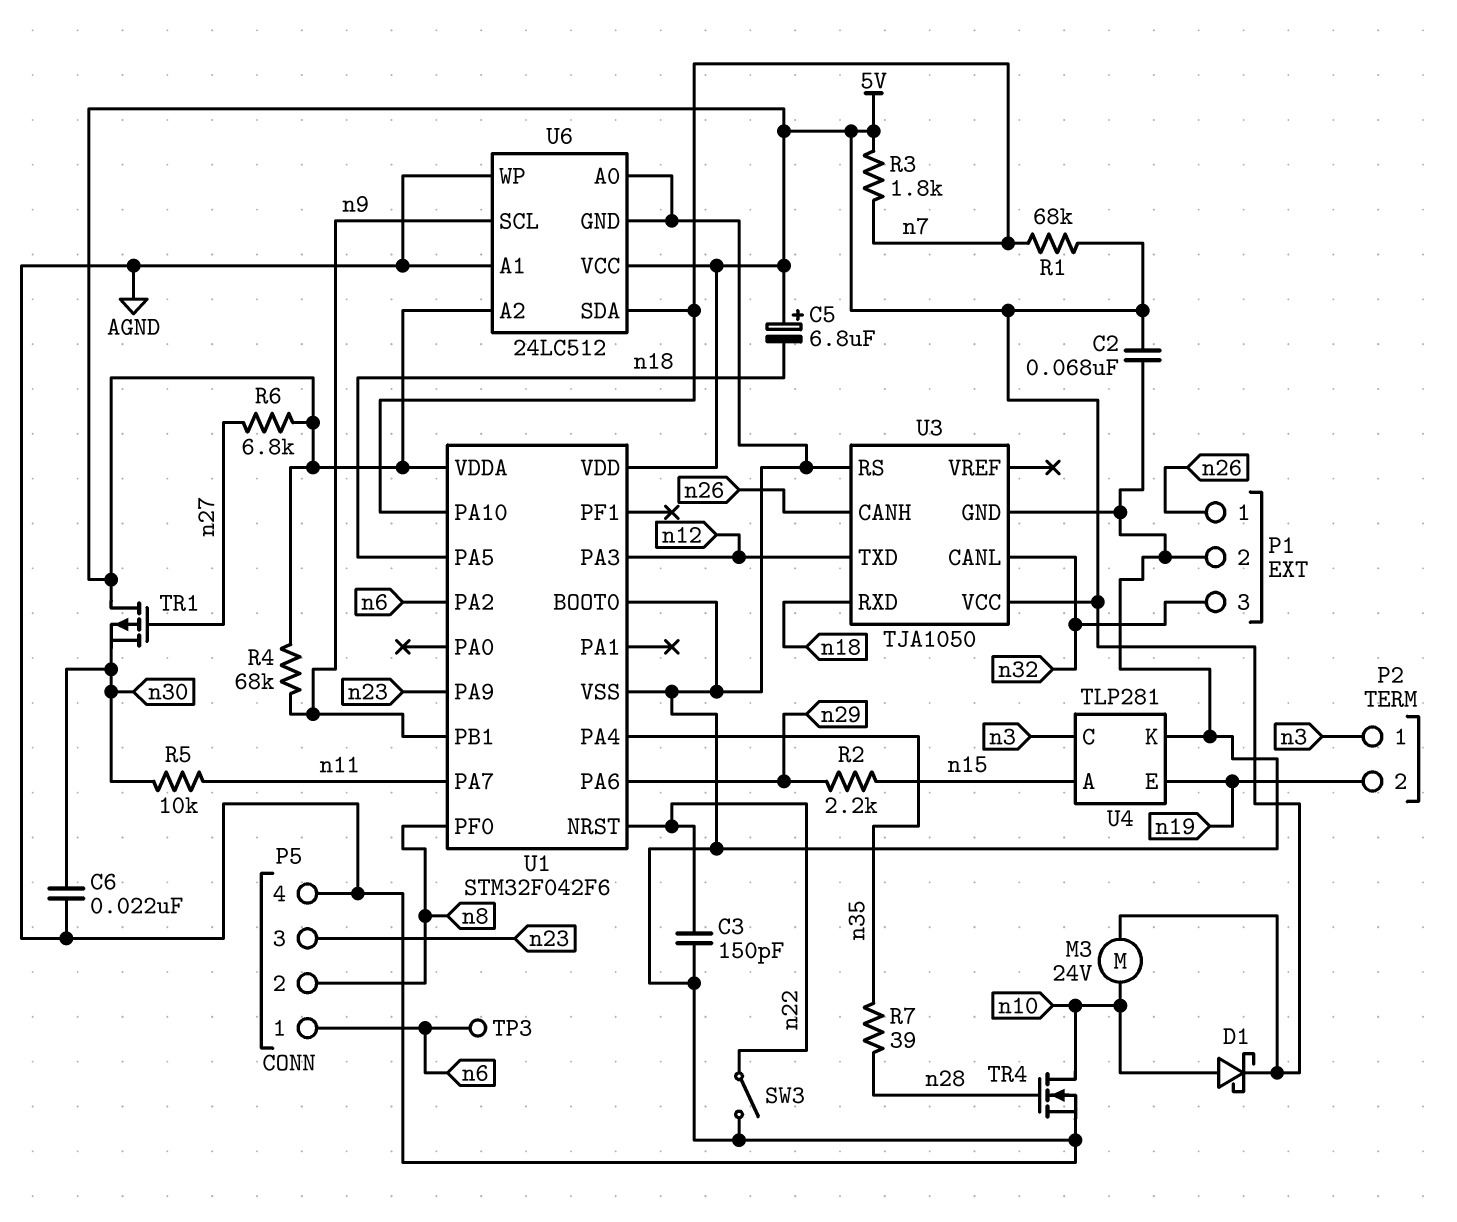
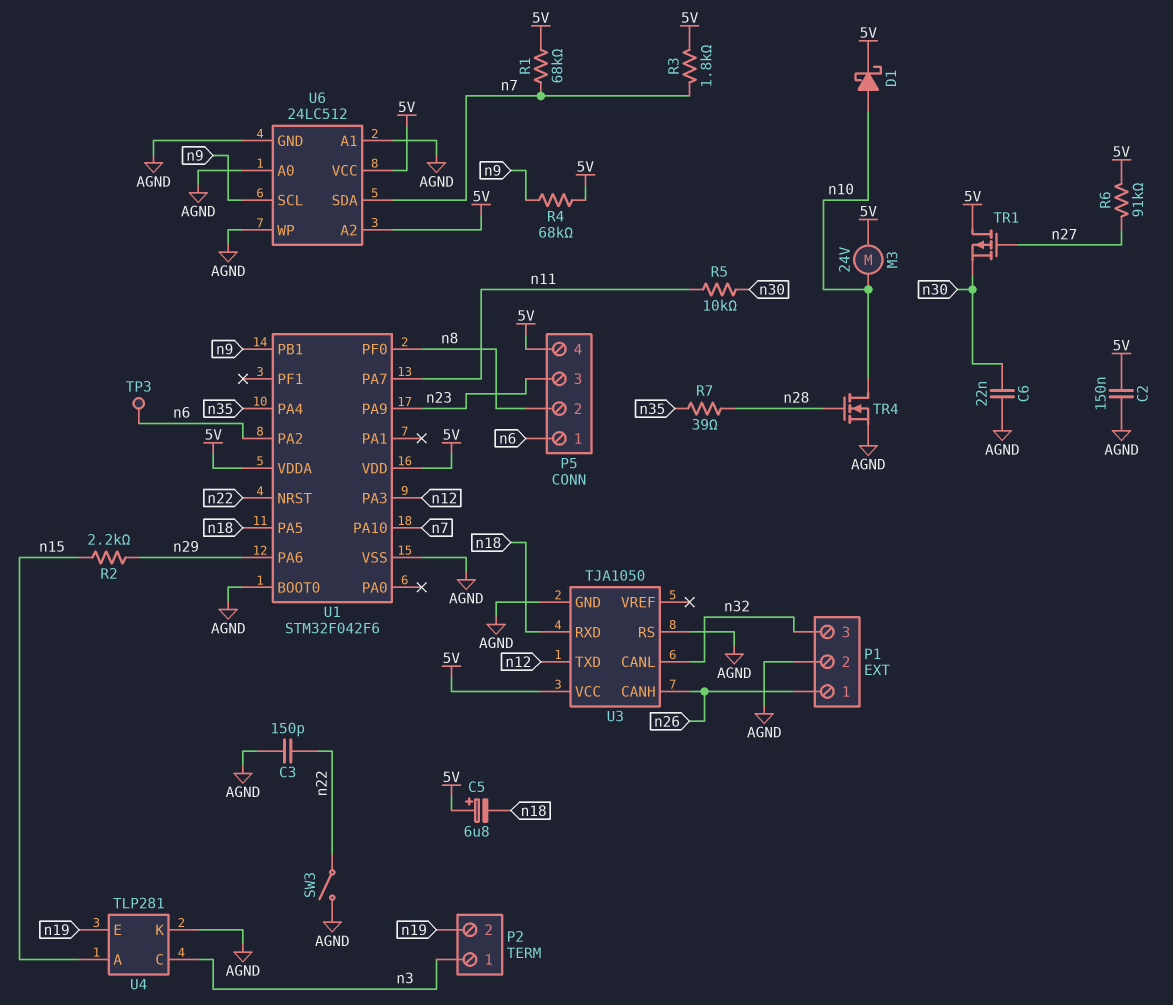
C2: 68nF (5V, AGND) -> 150nF (5V, AGND)
P5 pin 4: AGND -> 5V
R6: 6.8k (5V, n27) -> 91k (5V, n27)

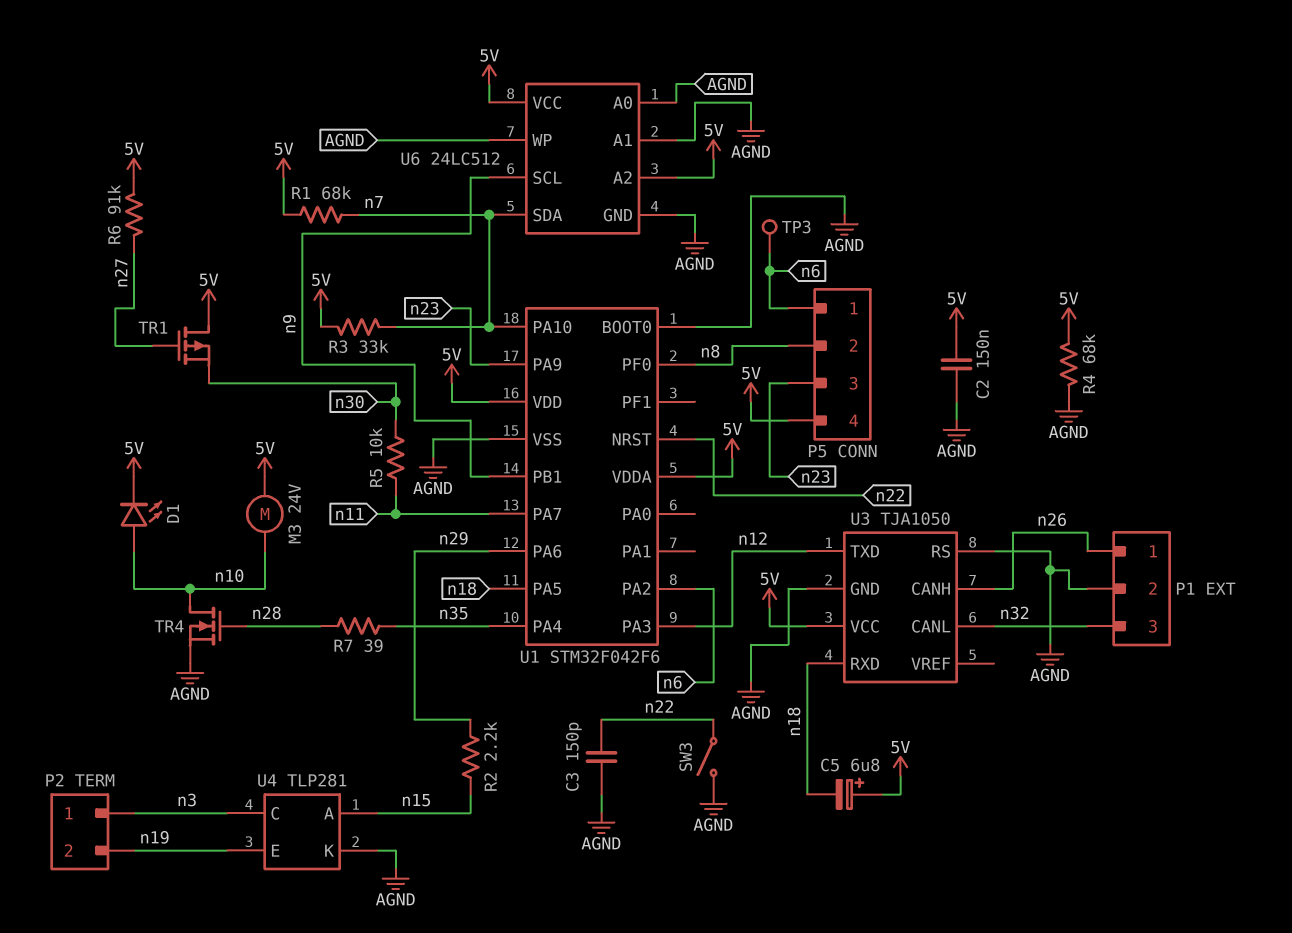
C6: 22nF (AGND, n30) -> none
D1: schottky (A n10, K 5V) -> LED (A n10, K 5V)
R3: 1.8k (5V, n7) -> 33k (5V, n7)
R4: 68k (5V, n9) -> 68k (5V, AGND)

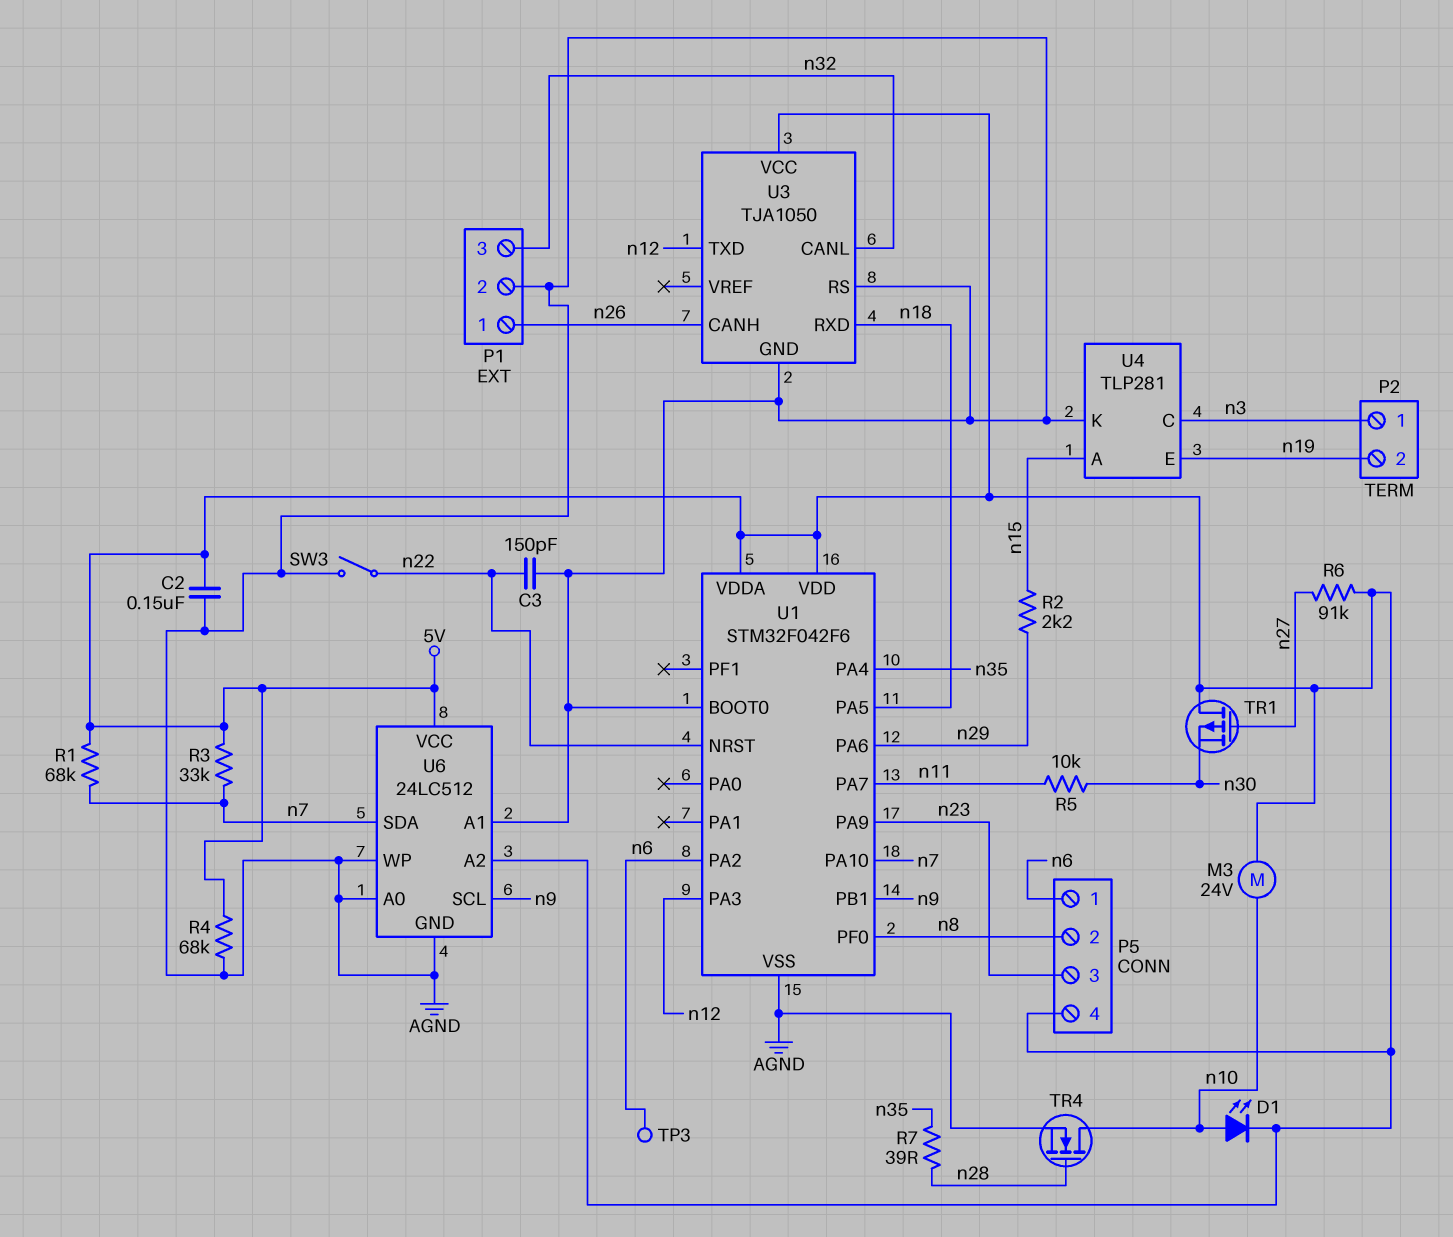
C5: 6.8uF (plus 5V, minus n18) -> none

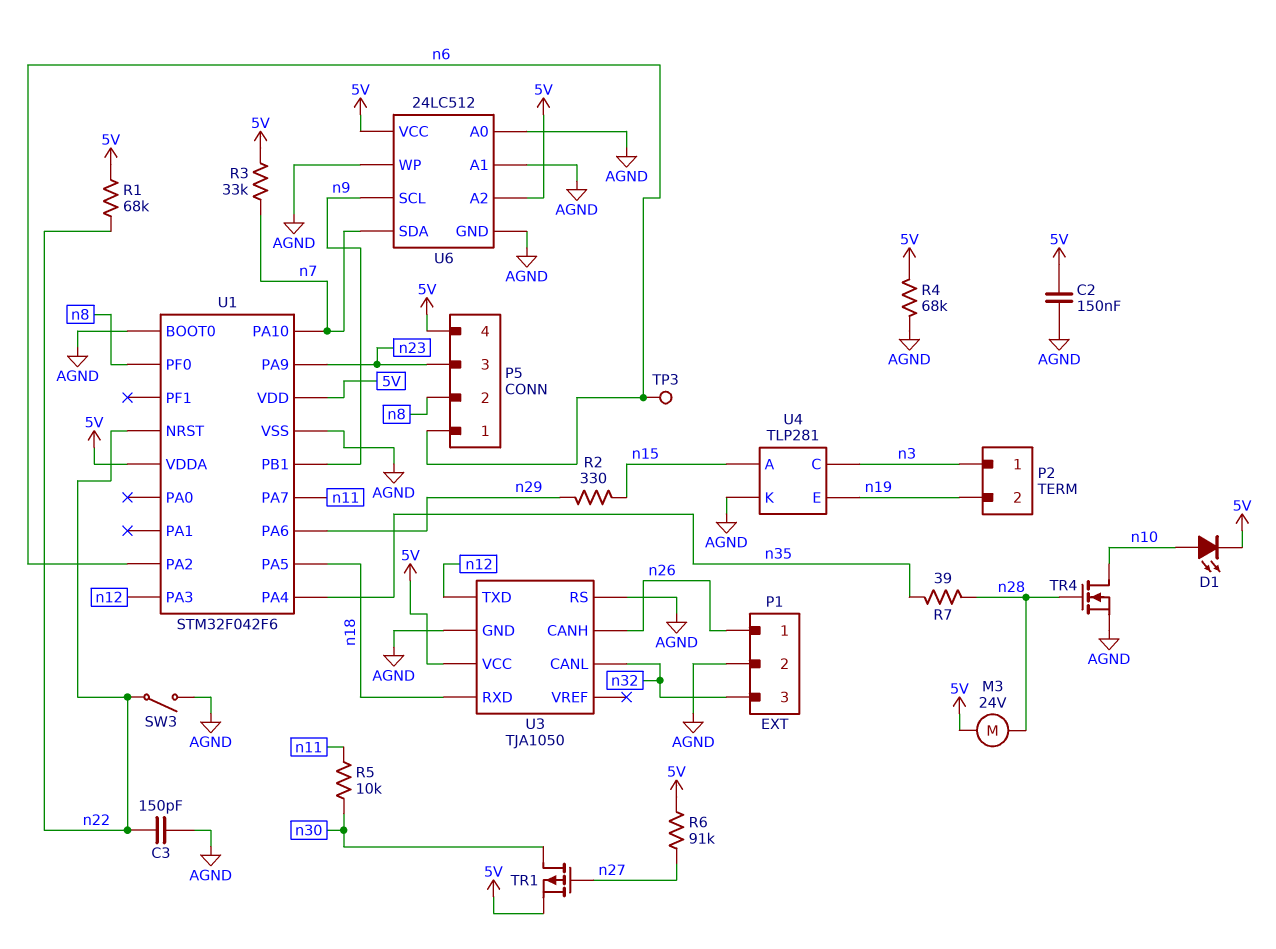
M3: motor 24V (5V, n10) -> motor 24V (5V, n28)
R1: 68k (5V, n7) -> 68k (5V, n22)
R2: 2.2k (n15, n29) -> 330 (n15, n29)
TR1: PMOS (G n27, D 5V, S n30) -> PMOS (G n27, D n30, S 5V)

